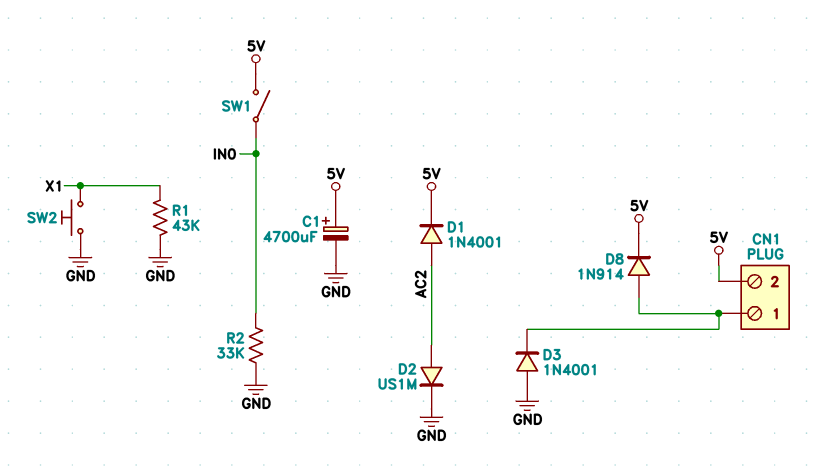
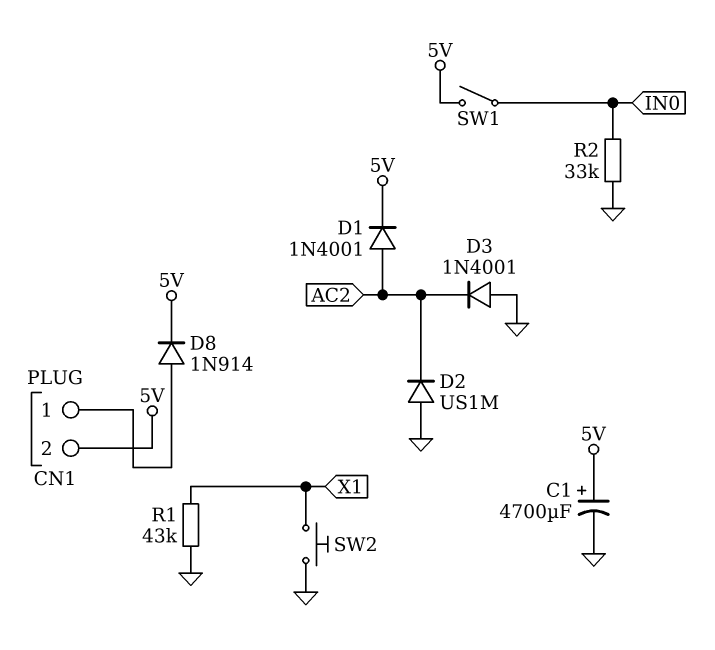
D2: diode US1M (A AC2, K GND) -> diode US1M (A GND, K AC2)
D3: diode 1N4001 (A GND, K CN1/1) -> diode 1N4001 (A GND, K AC2)

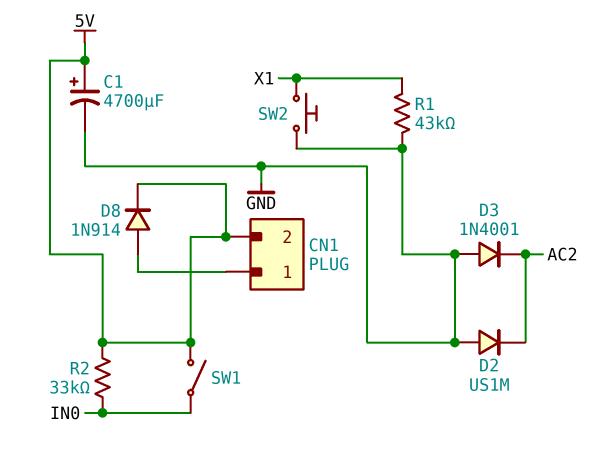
D1: diode 1N4001 (A AC2, K 5V) -> none
R2: 33k (GND, IN0) -> 33k (5V, IN0)

